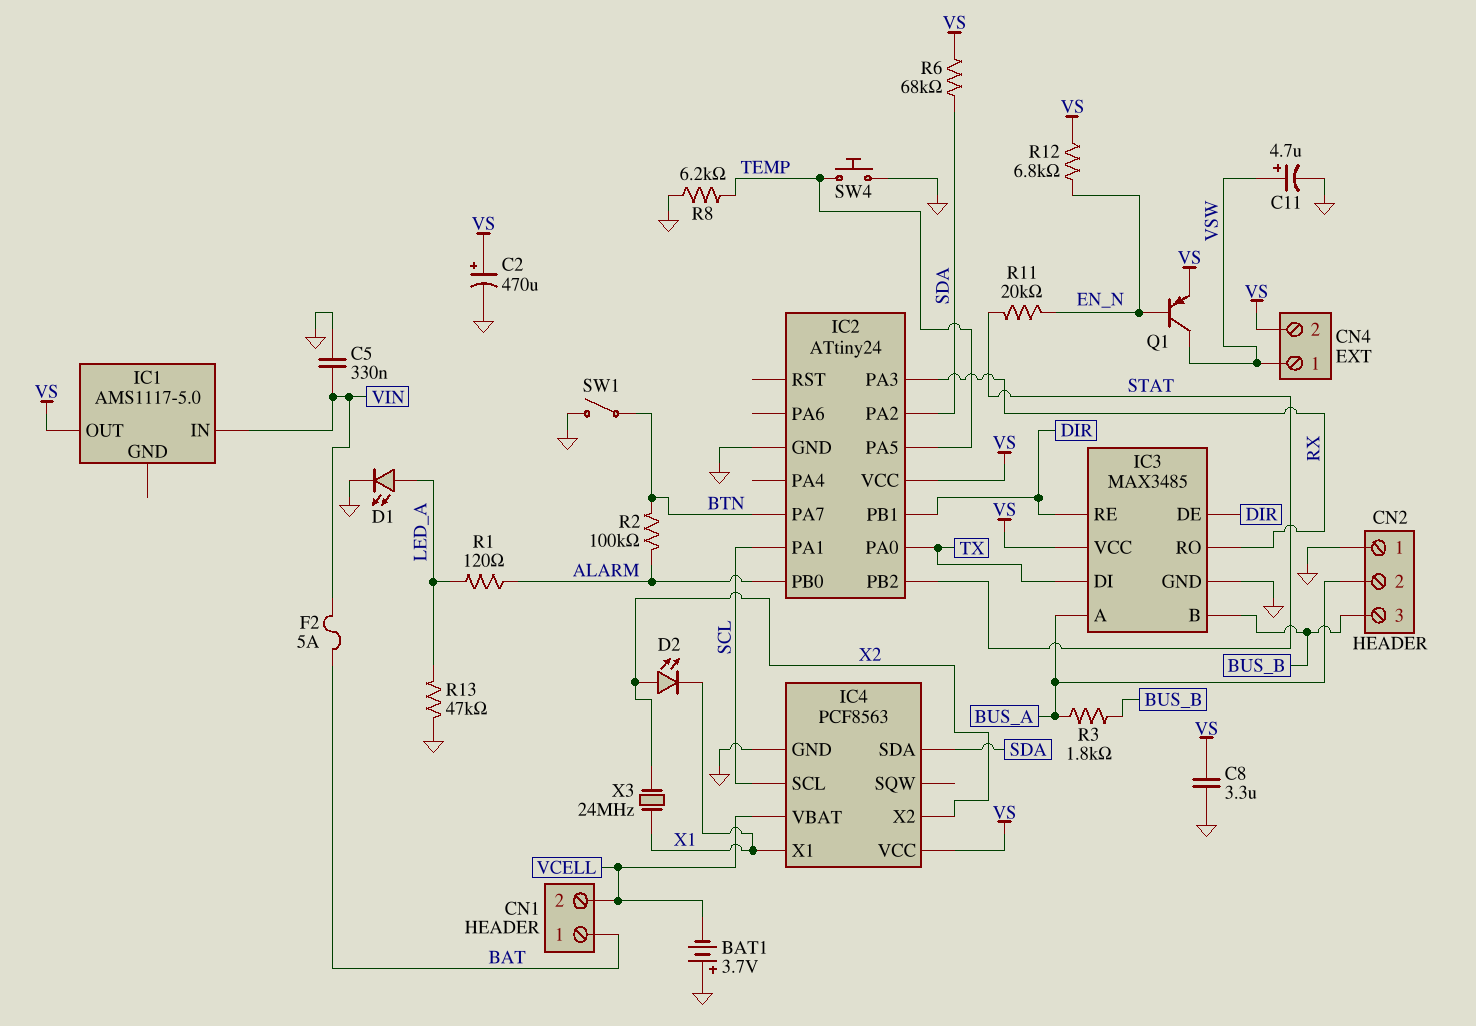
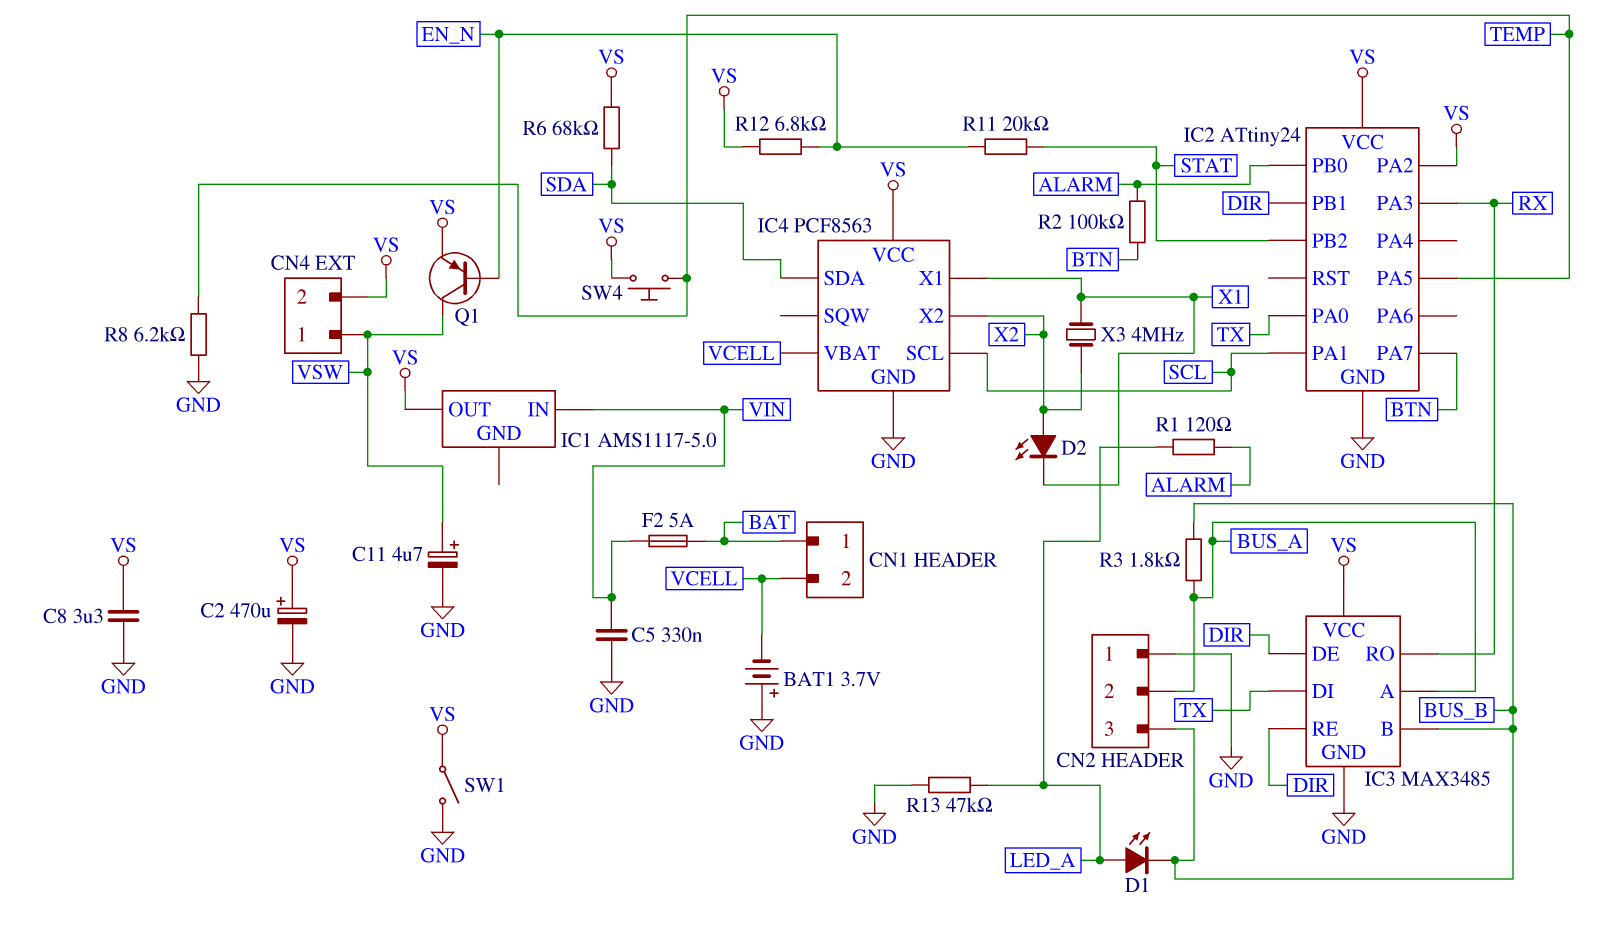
D1: LED (A LED_A, K GND) -> LED (A LED_A, K BUS_B)
IC2 pin PA2: SDA -> VS
SW1: switch (BTN, GND) -> switch (GND, VS)
SW4: button (GND, TEMP) -> button (TEMP, VS)
X3: 24MHz (X1, X2) -> 4MHz (X1, X2)

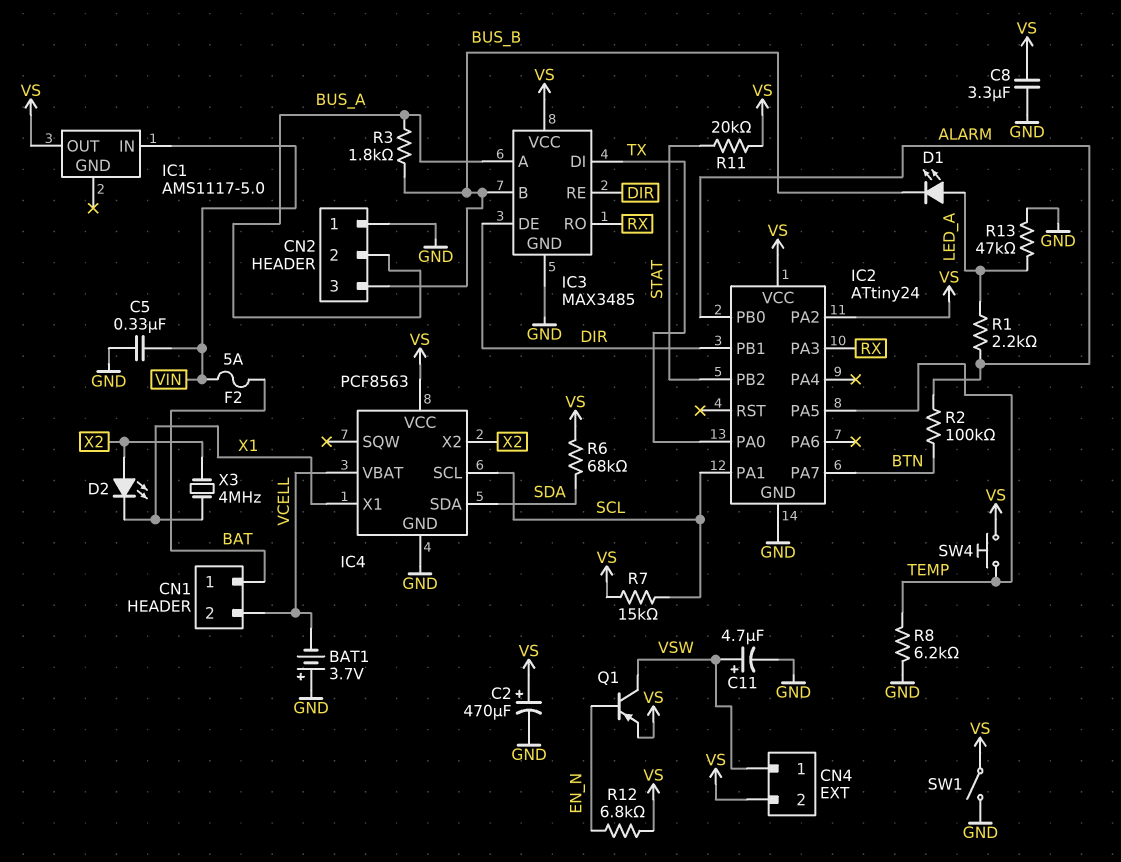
R1: 120 (ALARM, LED_A) -> 2.2k (ALARM, LED_A)
R7: none -> 15k (SCL, VS)
R11: 20k (EN_N, STAT) -> 20k (STAT, VS)

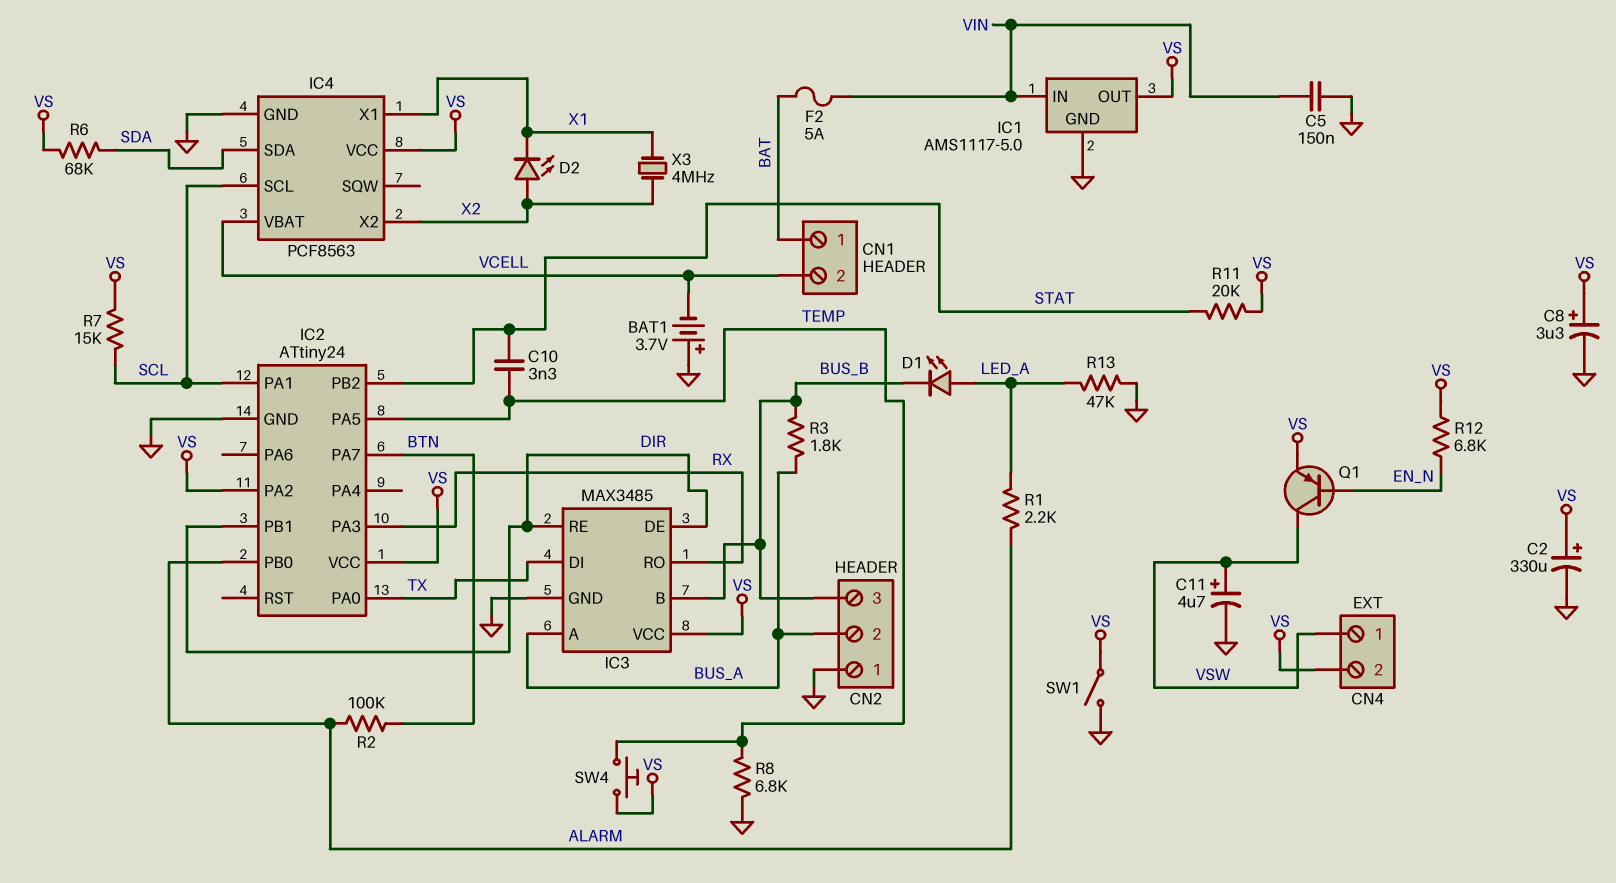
C2: 470uF (plus VS, minus GND) -> 330uF (plus VS, minus GND)
C5: 330nF (GND, VIN) -> 150nF (GND, VIN)
C8: 3.3uF (GND, VS) -> 3.3uF (plus VS, minus GND)
C10: none -> 3.3nF (STAT, TEMP)
IC1 pin GND: none -> GND
R8: 6.2k (GND, TEMP) -> 6.8k (GND, TEMP)

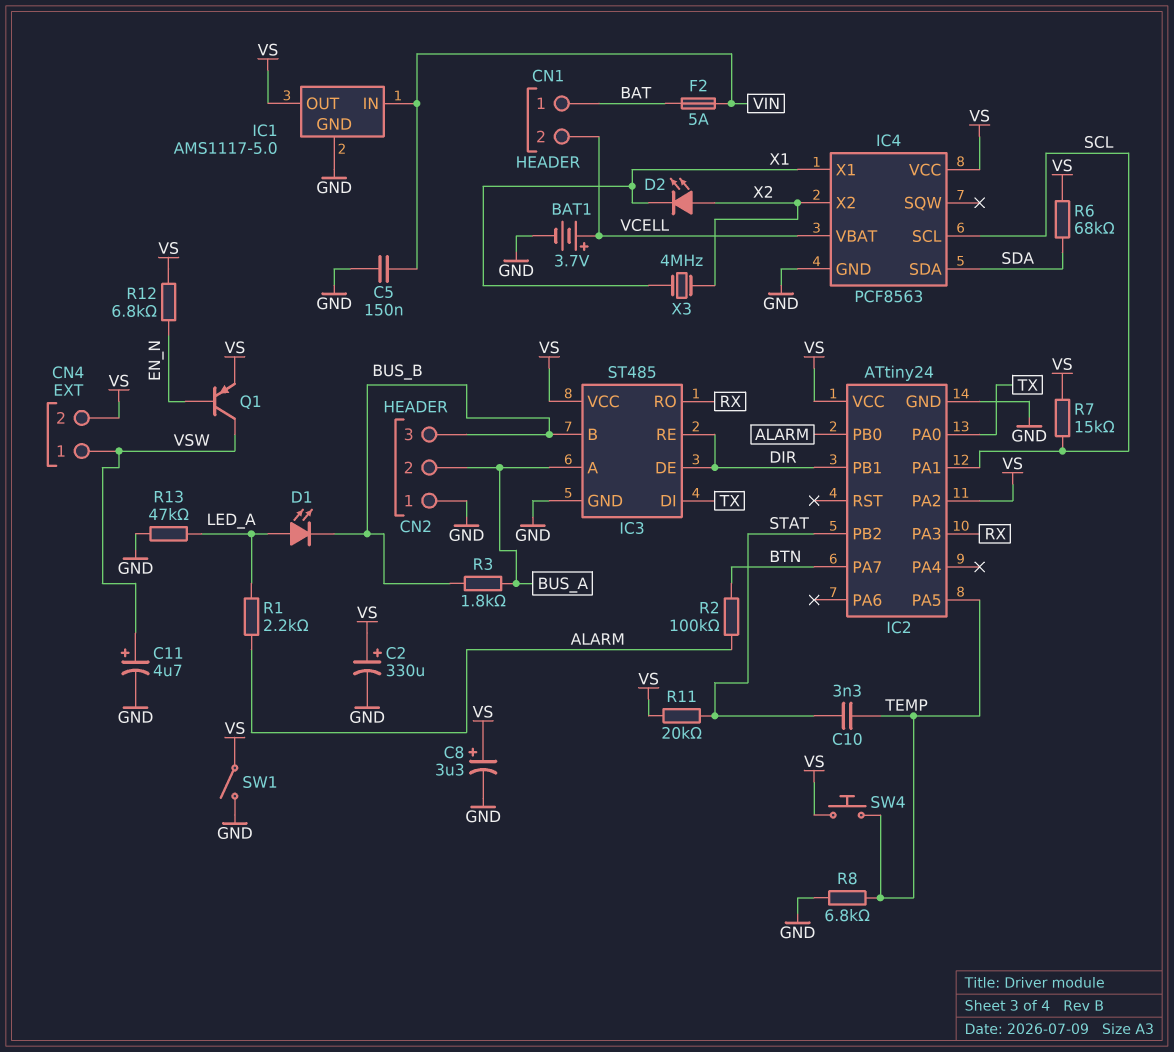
BAT1: 3.7V (plus GND, minus VCELL) -> 3.7V (plus VCELL, minus GND)
IC3: MAX3485 -> ST485

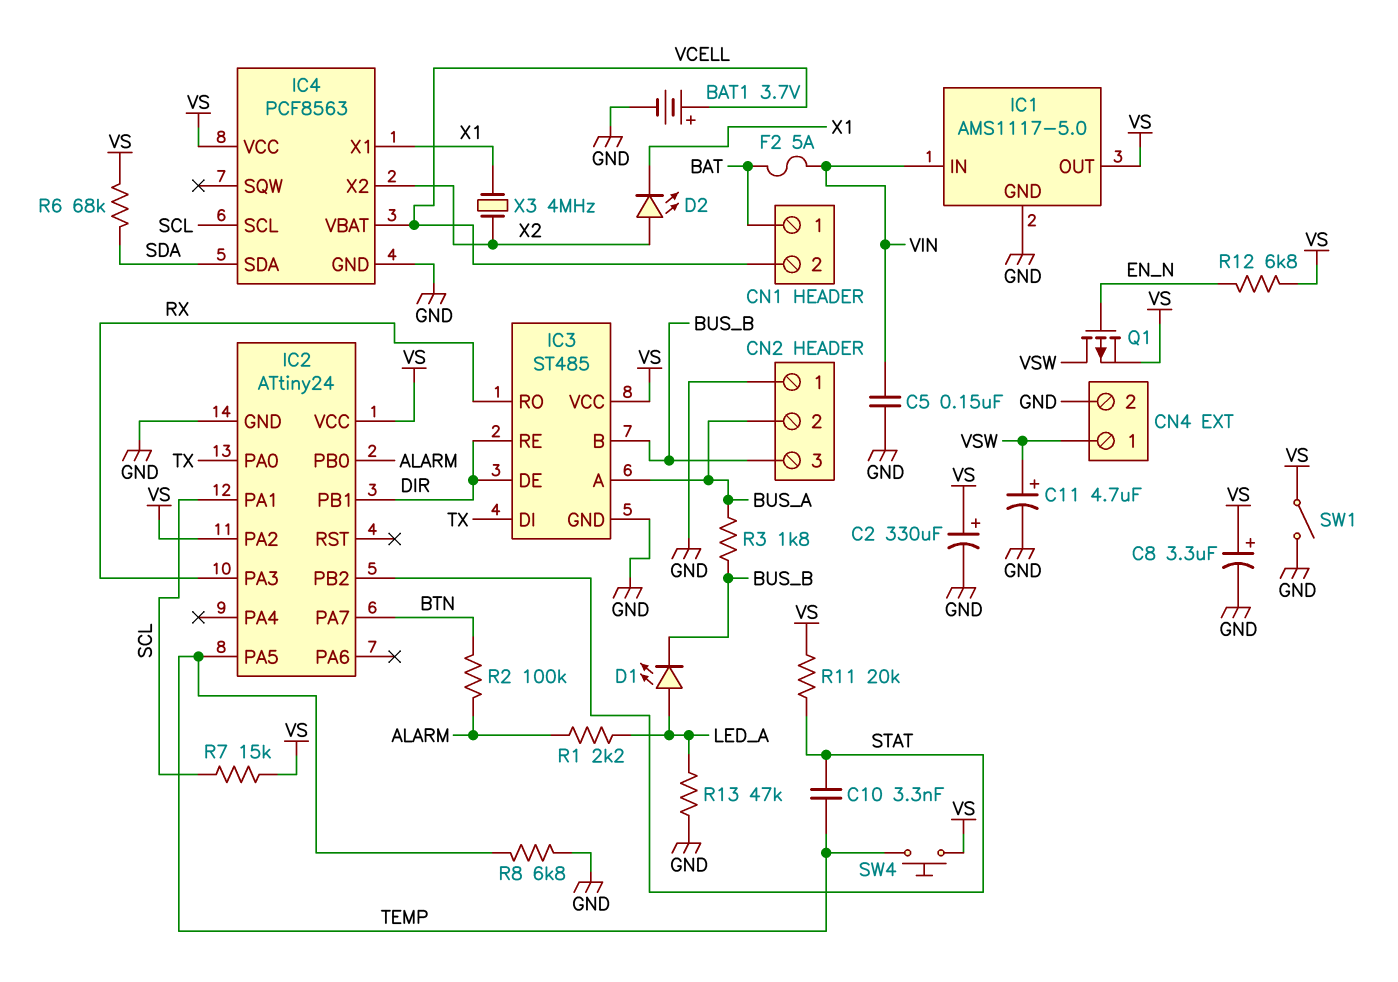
CN4 pin 2: VS -> GND
Q1: PNP (B EN_N, C VSW, E VS) -> PMOS (G EN_N, D VSW, S VS)

